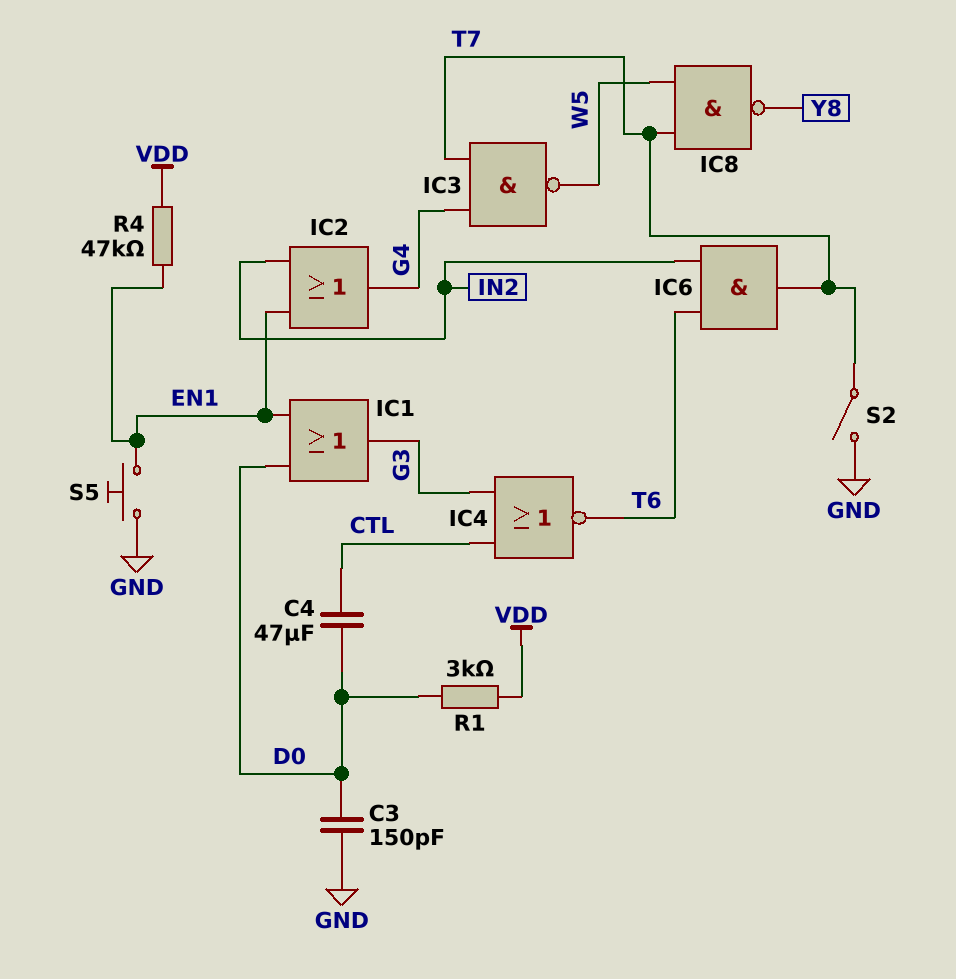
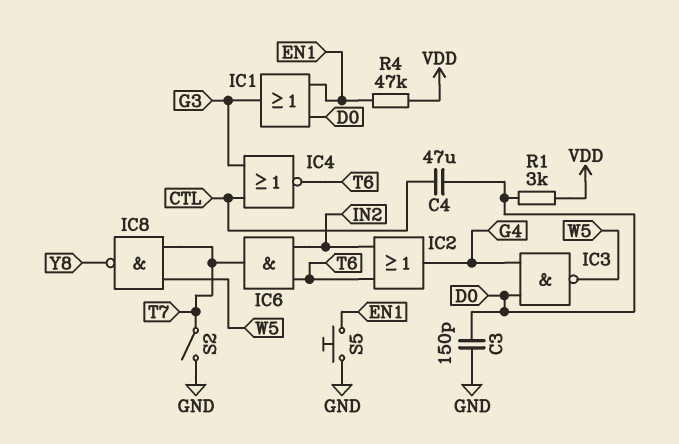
IC2: OR (in EN1, in IN2, out G4) -> OR (in IN2, in T6, out G4)
IC3: NAND (in G4, in T7, out W5) -> NAND (in D0, in G4, out W5)

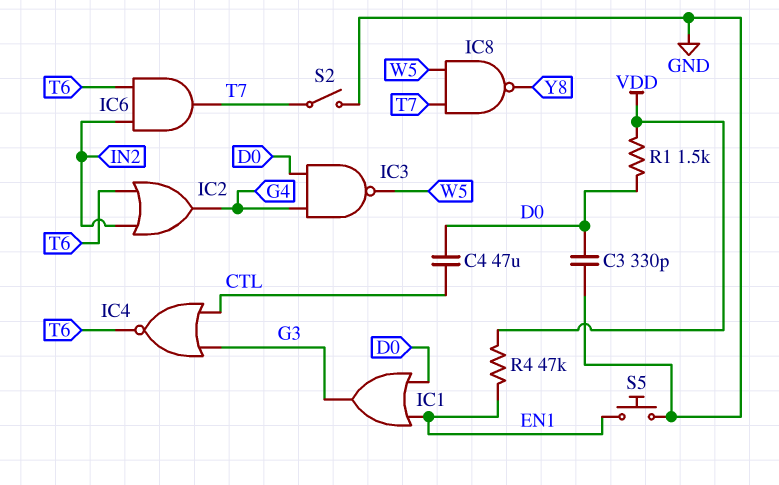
C3: 150pF (D0, GND) -> 330pF (D0, GND)
R1: 3k (D0, VDD) -> 1.5k (D0, VDD)

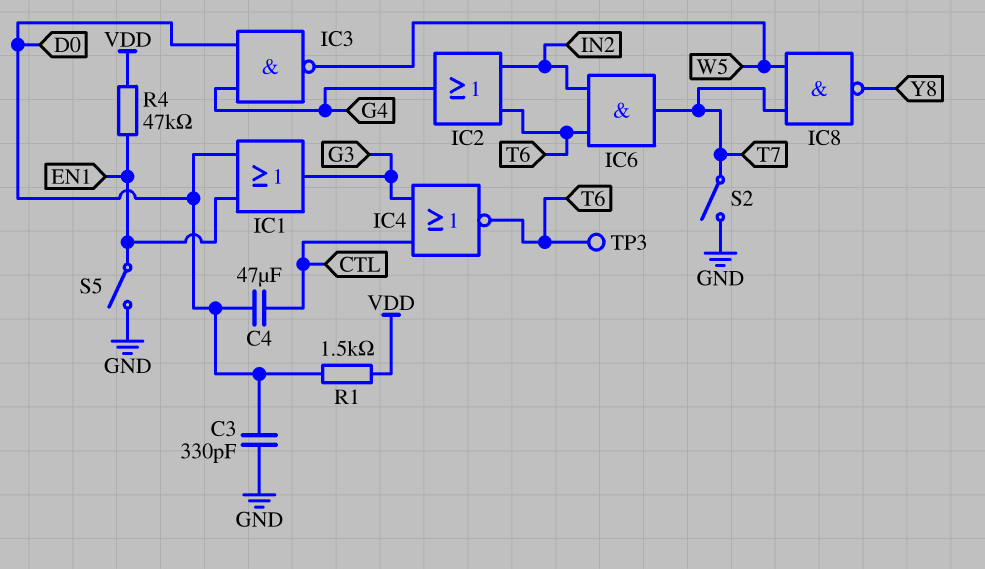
S5: button (EN1, GND) -> switch (EN1, GND)
TP3: none -> test point (T6)

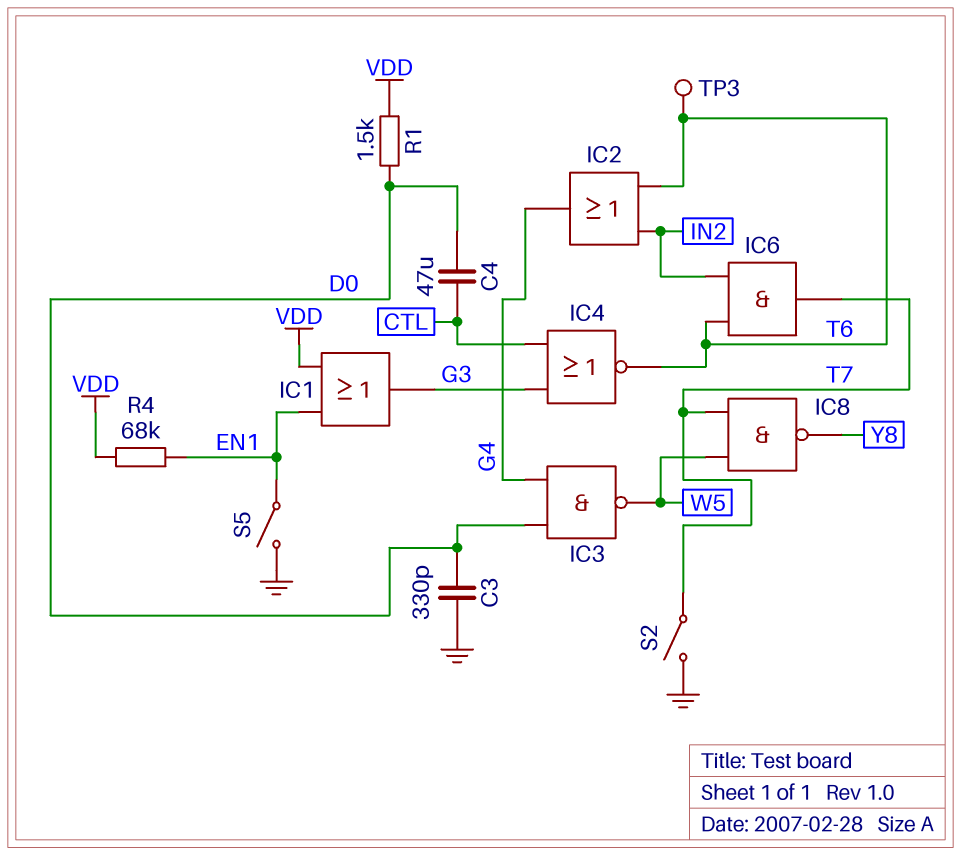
IC1: OR (in D0, in EN1, out G3) -> OR (in EN1, in VDD, out G3)
R4: 47k (EN1, VDD) -> 68k (EN1, VDD)

